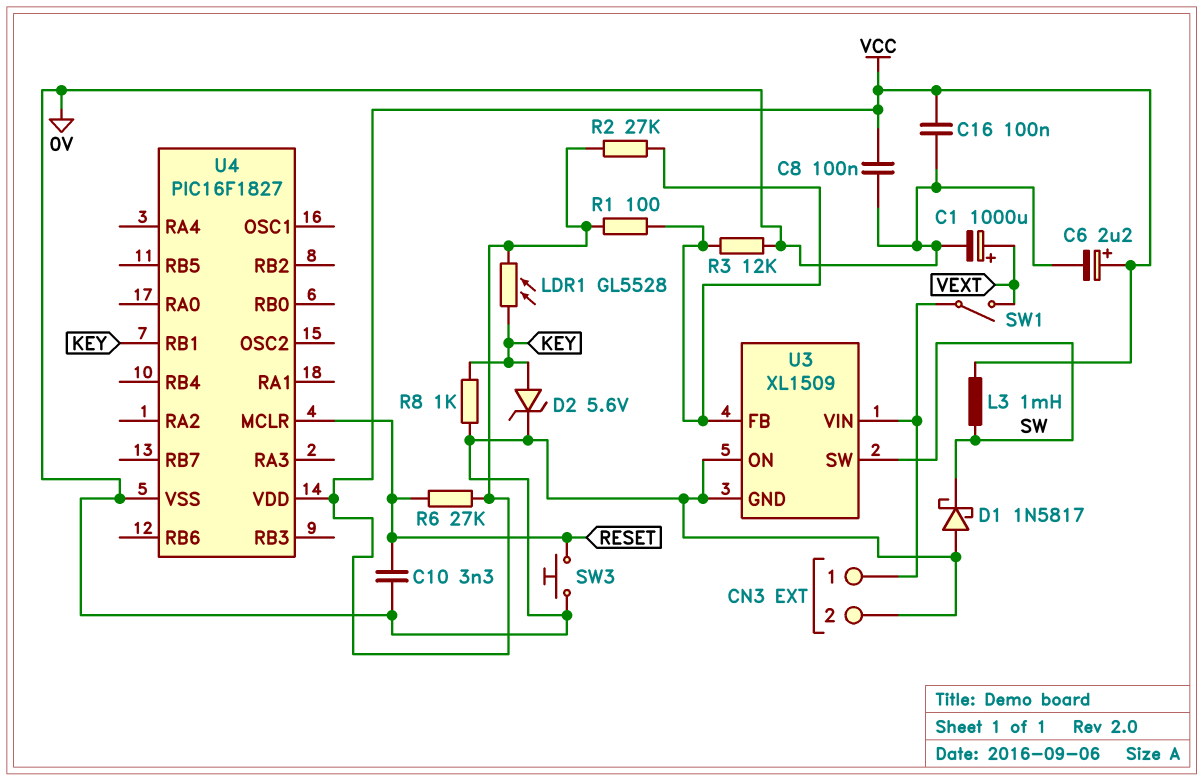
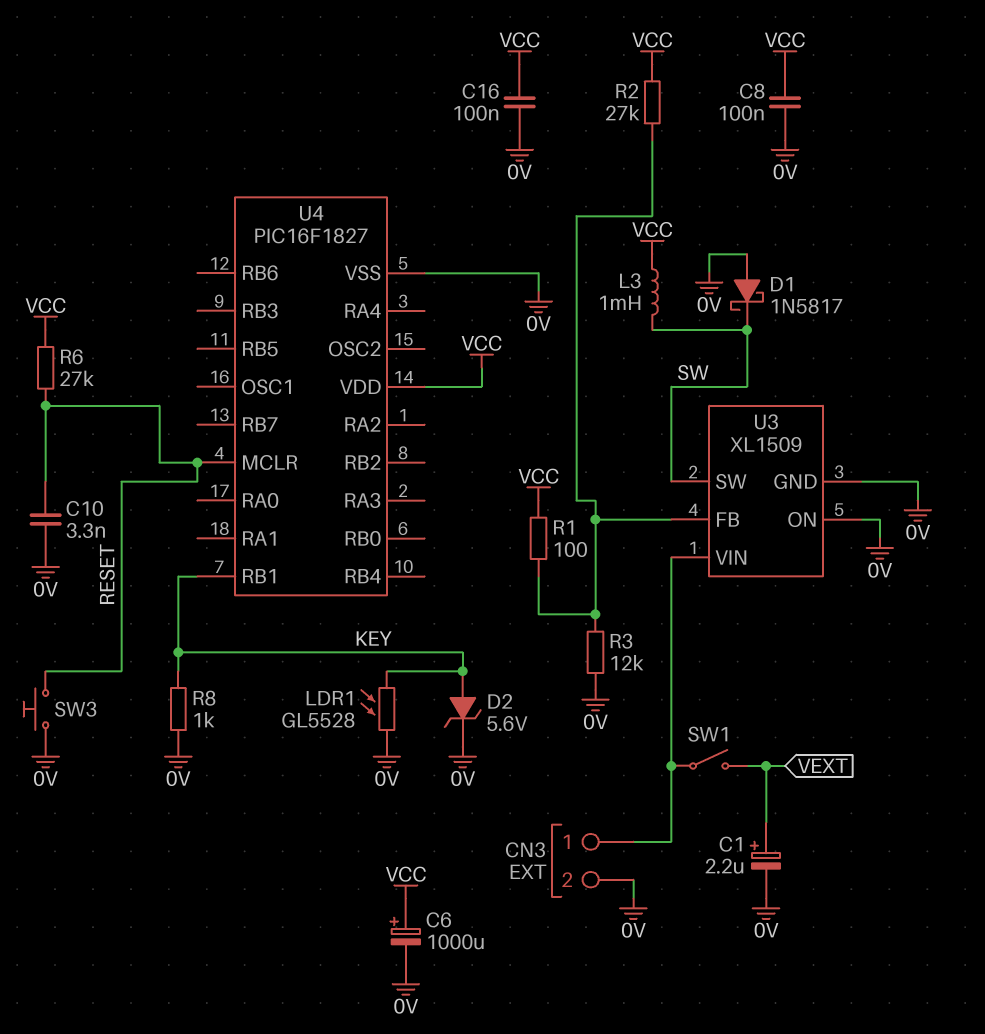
C1: 1000uF (plus VEXT, minus 0V) -> 2.2uF (plus VEXT, minus 0V)
C6: 2.2uF (plus VCC, minus 0V) -> 1000uF (plus VCC, minus 0V)
LDR1: GL5528 (KEY, VCC) -> GL5528 (0V, KEY)

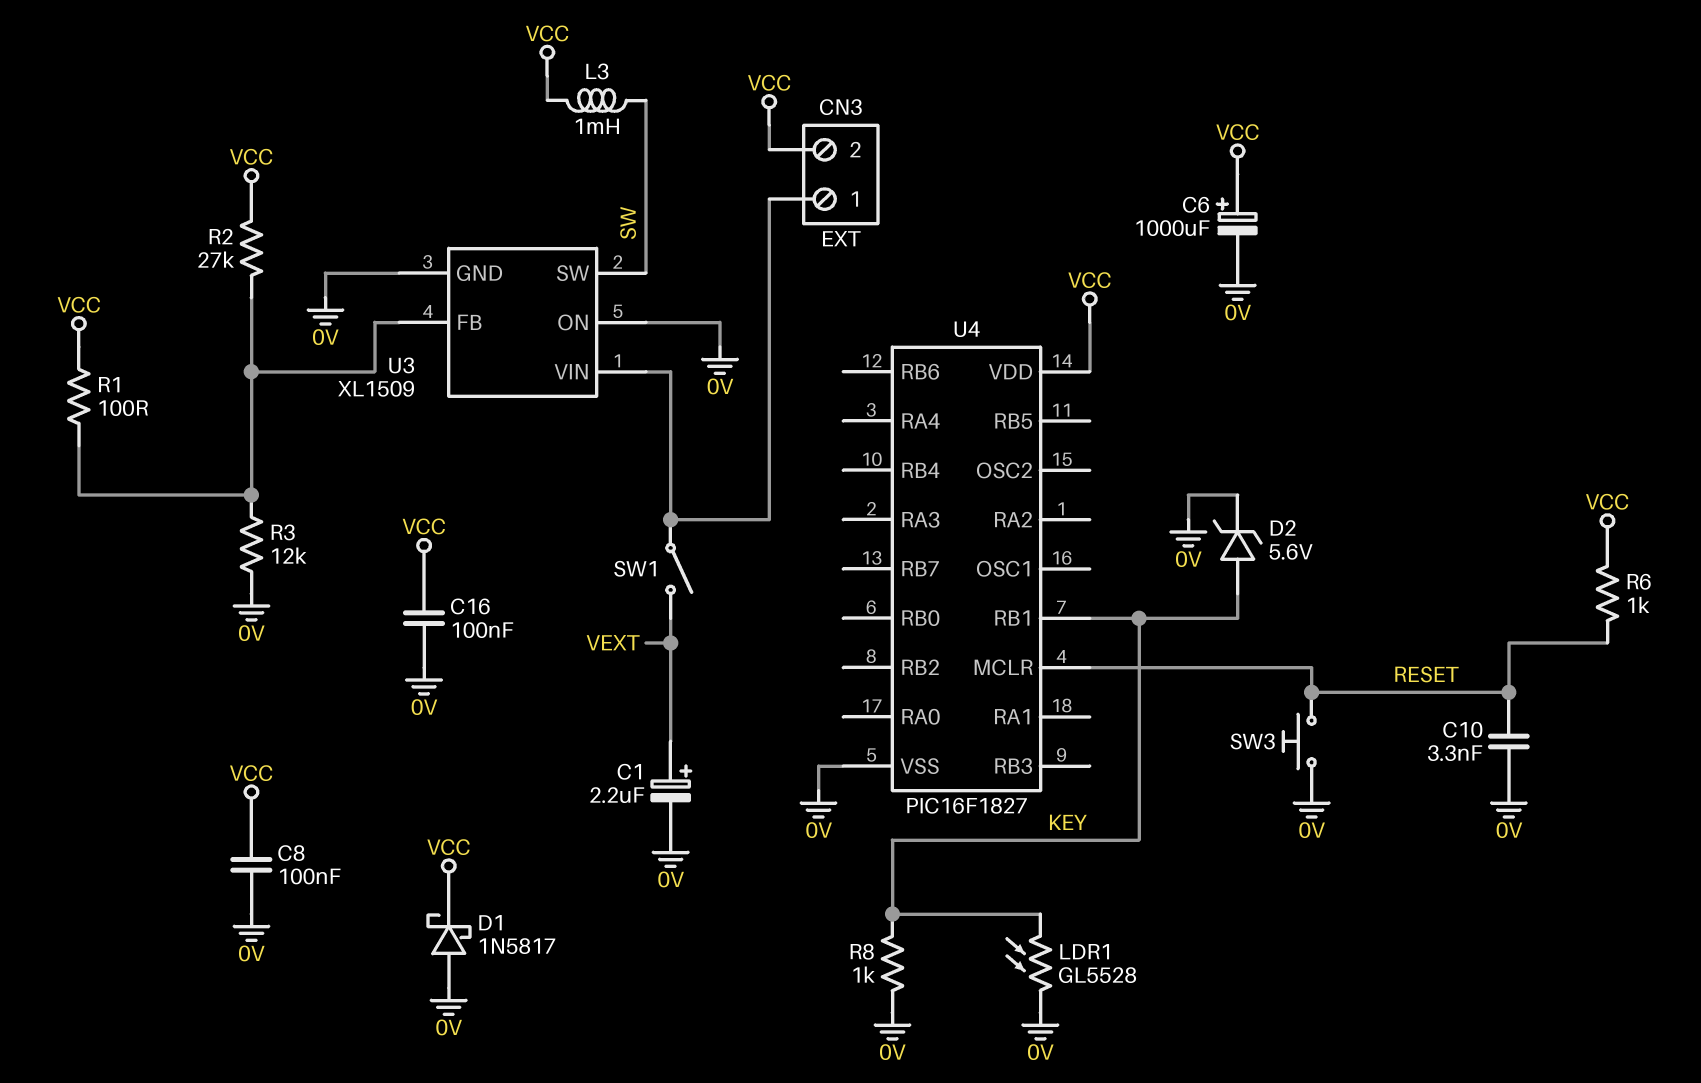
CN3 pin 2: 0V -> VCC
D1: schottky 1N5817 (A 0V, K SW) -> schottky 1N5817 (A 0V, K VCC)
R6: 27k (RESET, VCC) -> 1k (RESET, VCC)

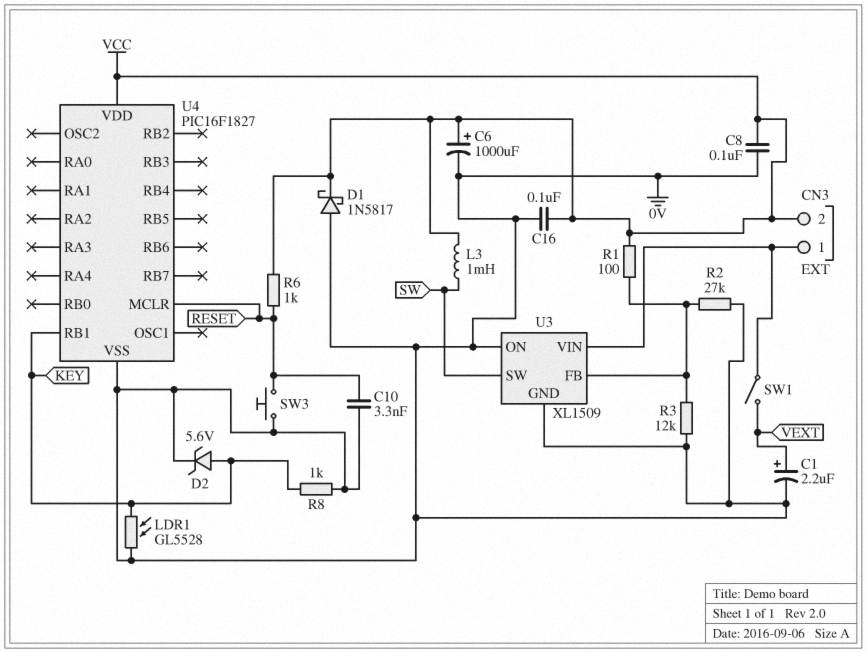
R2: 27k (U3/FB, VCC) -> 27k (0V, U3/FB)

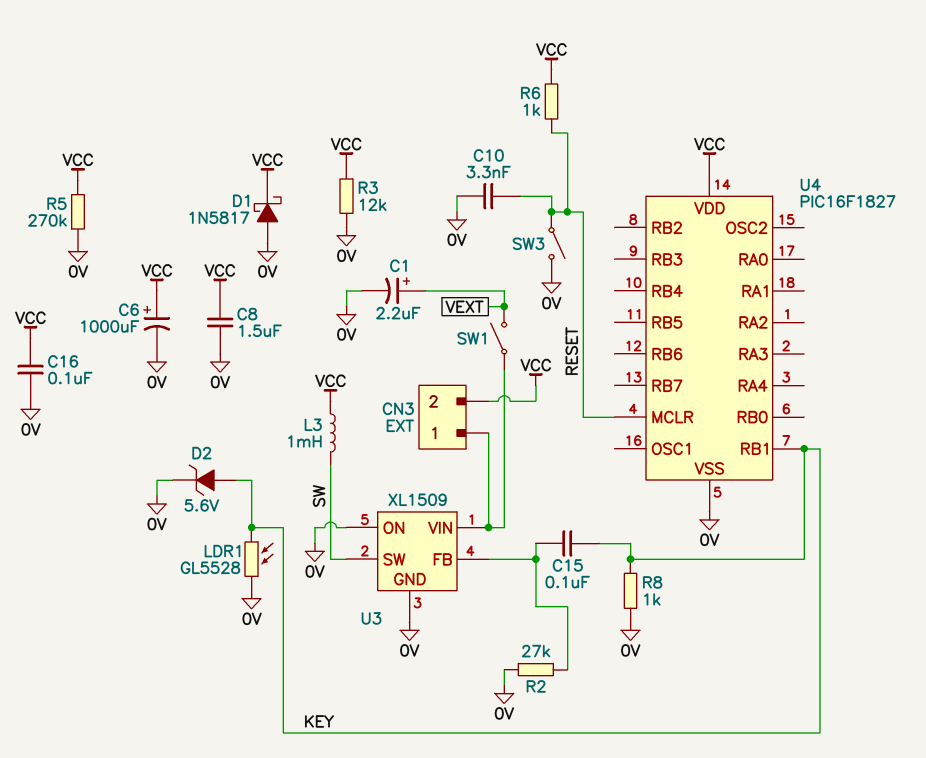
C8: 100nF (0V, VCC) -> 1.5uF (0V, VCC)
C15: none -> 100nF (KEY, U3/FB)
R1: 100 (U3/FB, VCC) -> none
R3: 12k (0V, U3/FB) -> 12k (0V, VCC)
R5: none -> 270k (0V, VCC)
SW3: button (0V, RESET) -> switch (0V, RESET)

